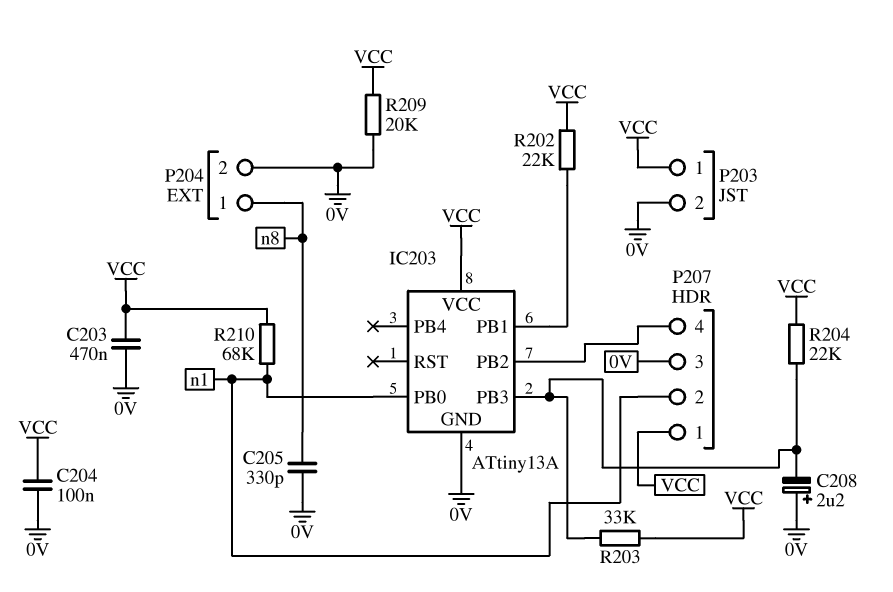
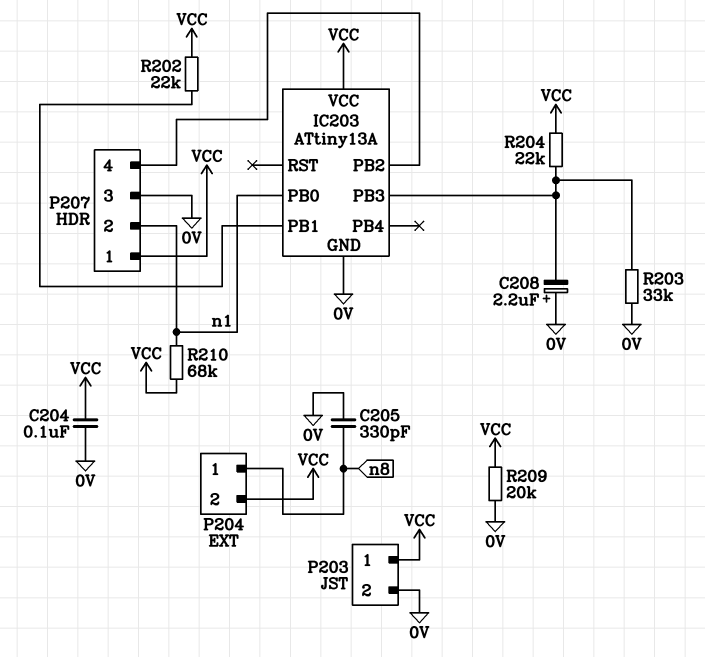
C203: 470nF (0V, VCC) -> none
P204 pin 2: 0V -> VCC
R203: 33k (IC203/PB3, VCC) -> 33k (0V, IC203/PB3)

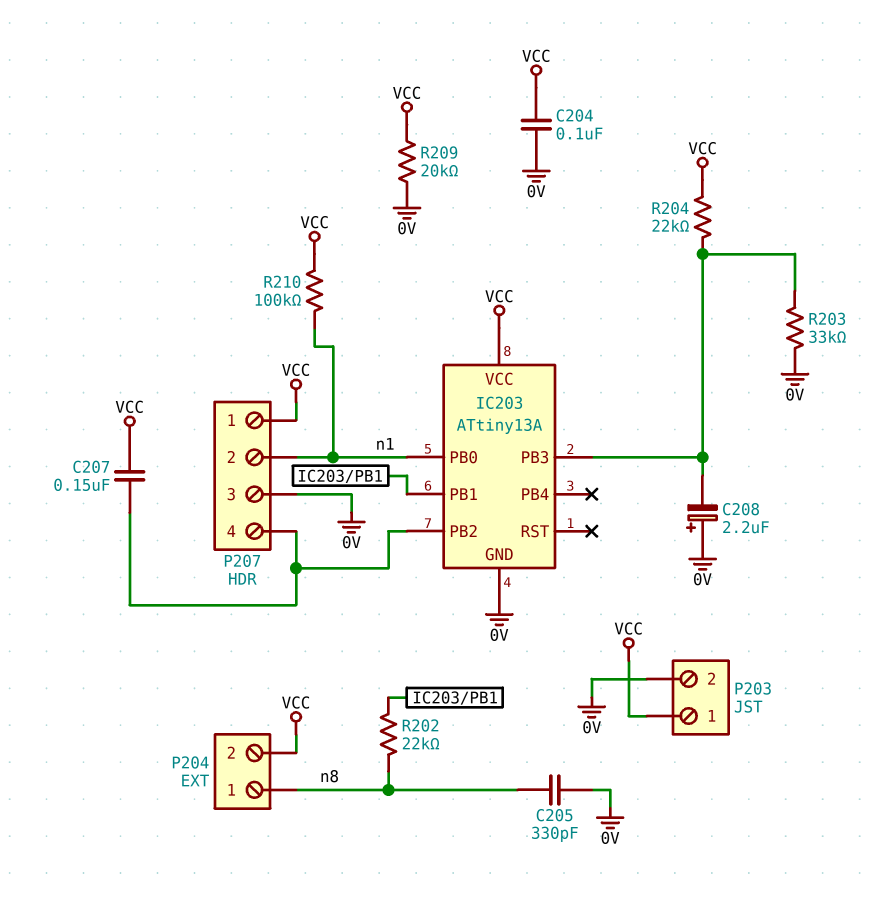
C207: none -> 150nF (IC203/PB2, VCC)
R202: 22k (IC203/PB1, VCC) -> 22k (IC203/PB1, n8)
R210: 68k (VCC, n1) -> 100k (VCC, n1)

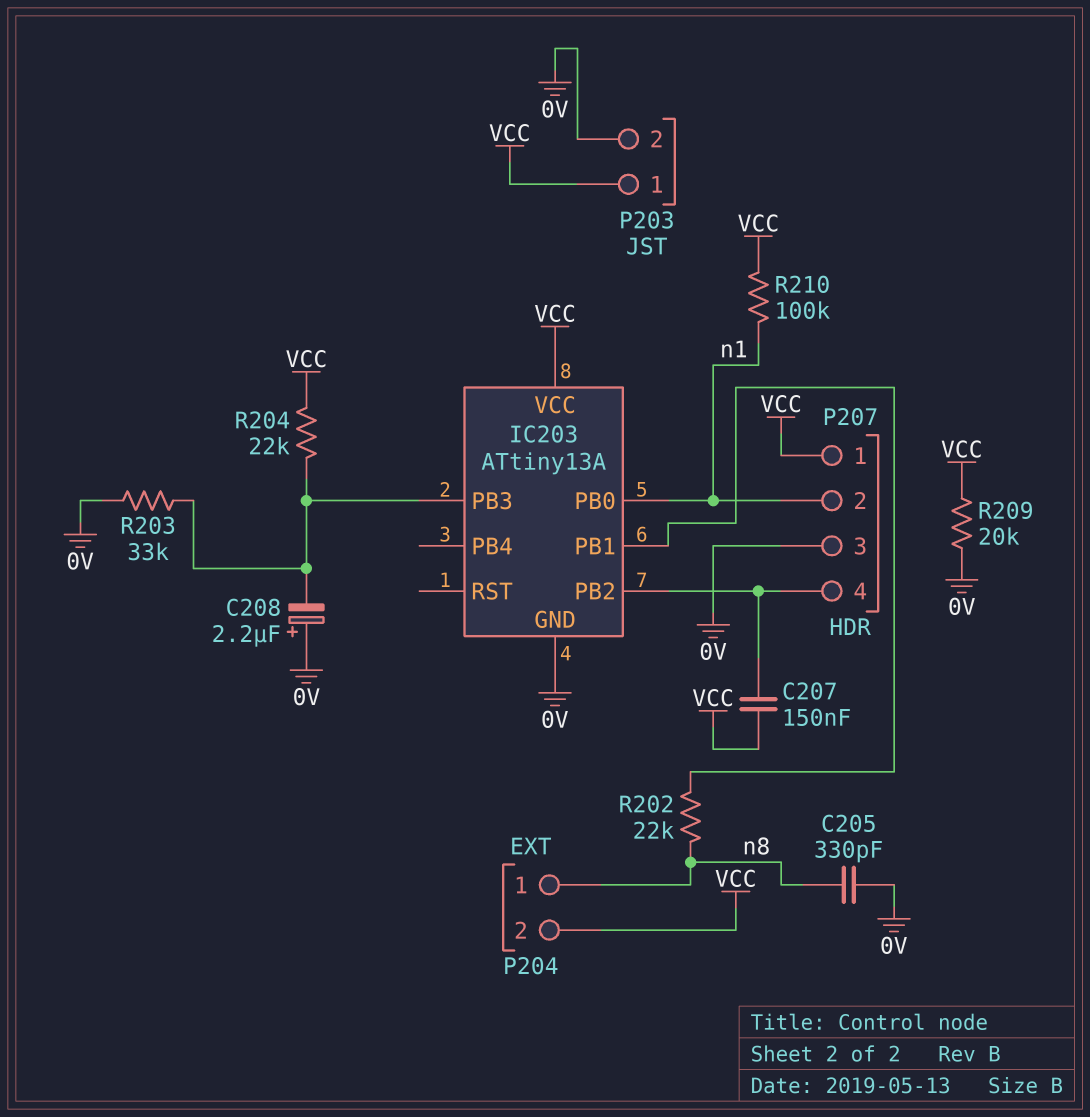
C204: 100nF (0V, VCC) -> none

